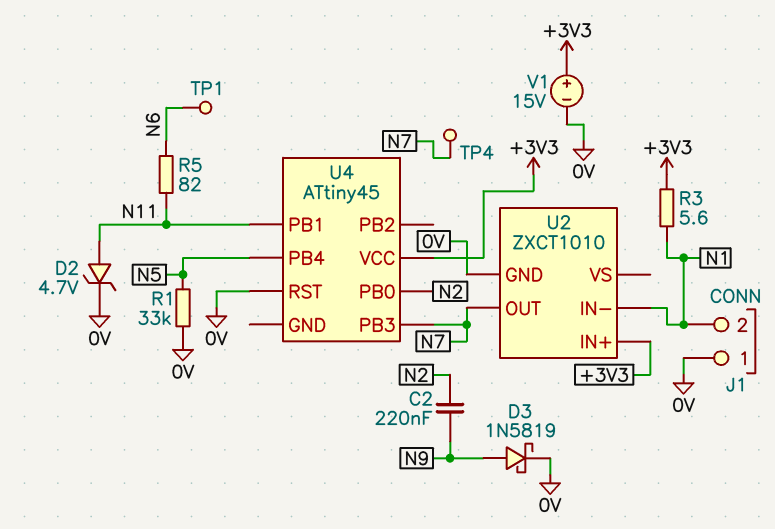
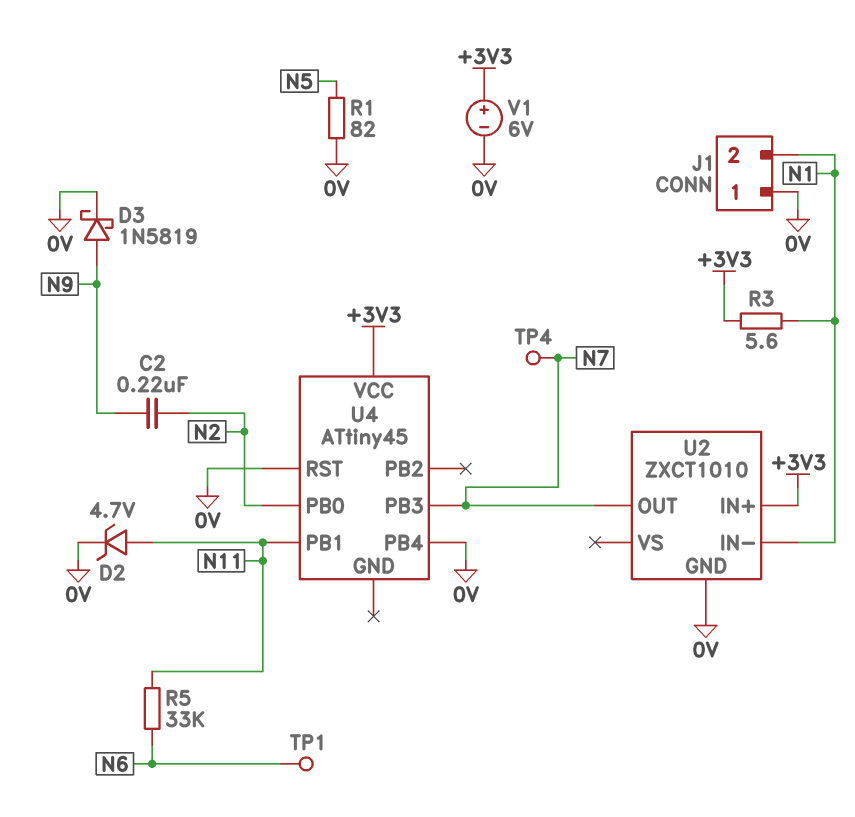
R1: 33k (0V, N5) -> 82 (0V, N5)
R5: 82 (N6, N11) -> 33k (N6, N11)
U4 pin PB4: N5 -> 0V
V1: 15V (plus +3V3, minus 0V) -> 6V (plus +3V3, minus 0V)

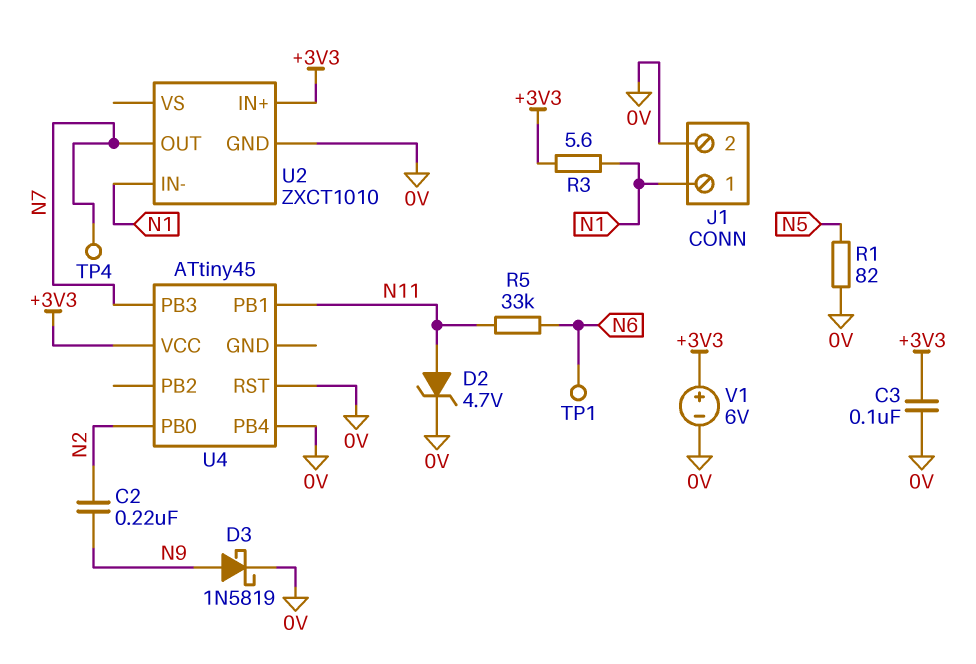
C3: none -> 100nF (+3V3, 0V)
J1 pin 1: 0V -> N1
J1 pin 2: N1 -> 0V

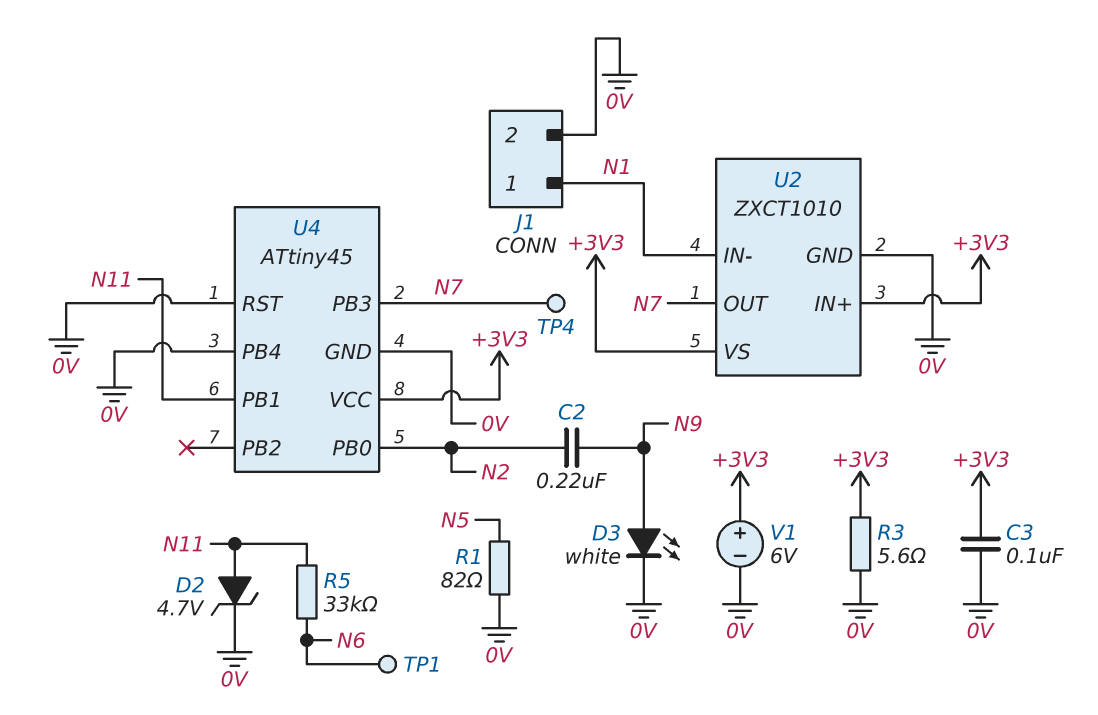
D3: schottky 1N5819 (A N9, K 0V) -> LED white (A N9, K 0V)
R3: 5.6 (+3V3, N1) -> 5.6 (+3V3, 0V)
U2 pin VS: none -> +3V3
U4 pin GND: none -> 0V

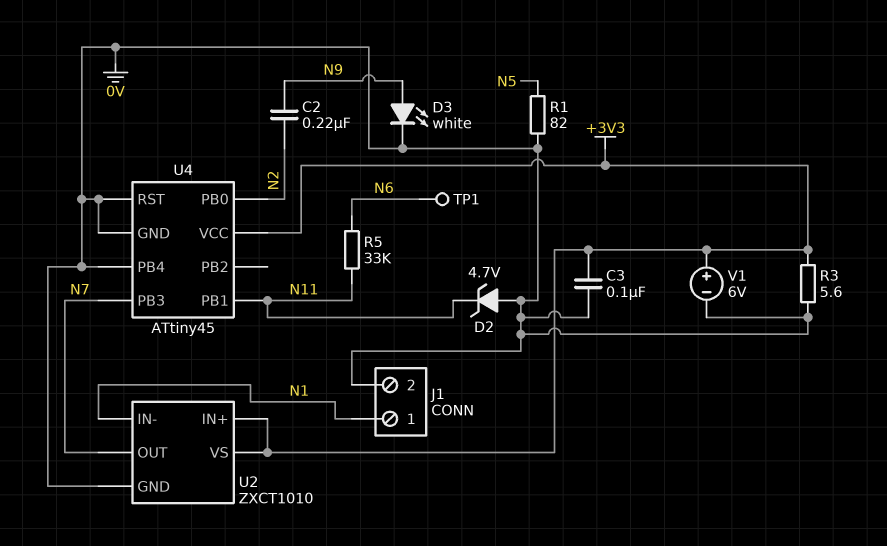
D2: zener 4.7V (A N11, K 0V) -> zener 4.7V (A 0V, K N11)
TP4: test point (N7) -> none

